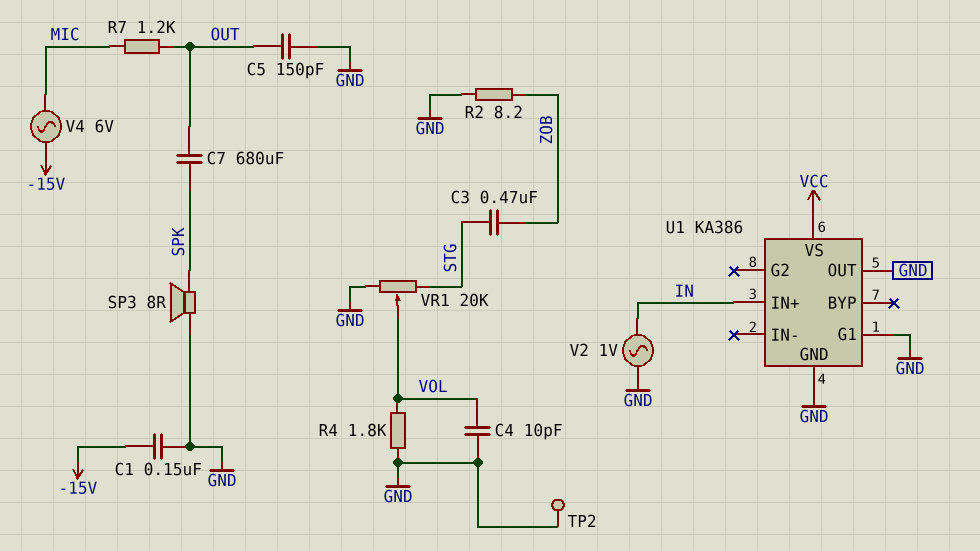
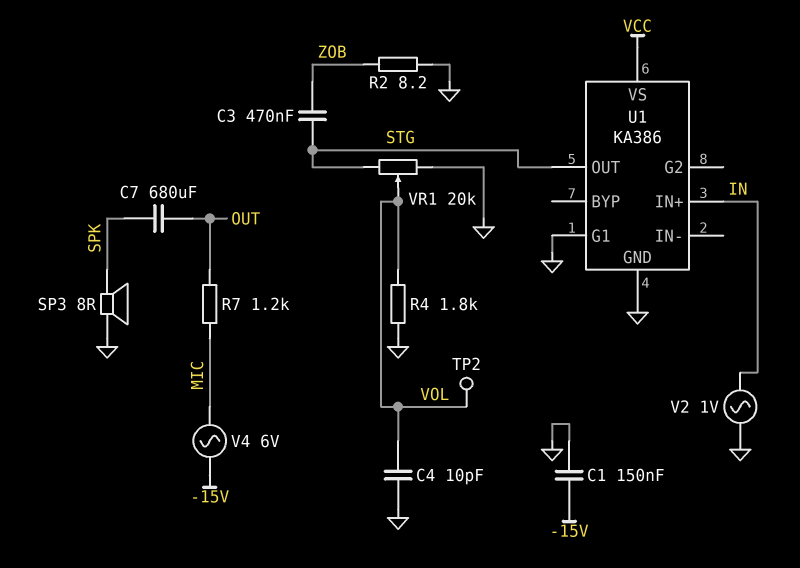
C5: 150pF (GND, OUT) -> none
TP2: test point (GND) -> test point (VOL)
U1 pin OUT: GND -> STG

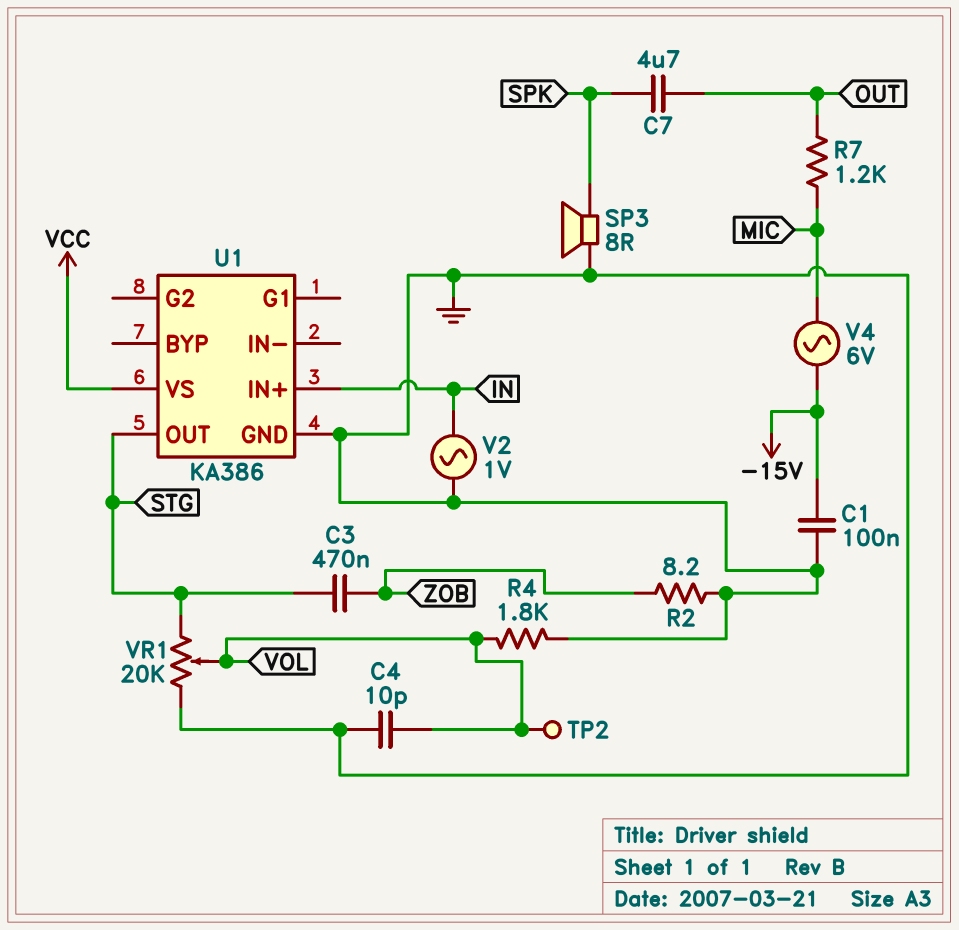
C1: 150nF (-15V, GND) -> 100nF (-15V, GND)
C7: 680uF (OUT, SPK) -> 4.7uF (OUT, SPK)
U1 pin G1: GND -> none

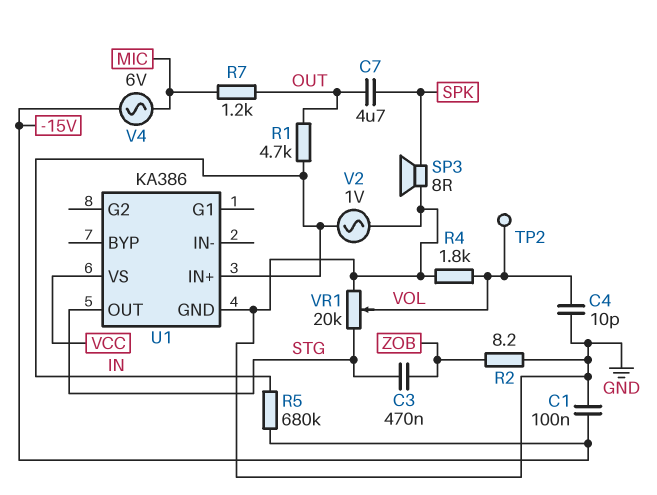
R1: none -> 4.7k (IN, OUT)
R5: none -> 680k (-15V, IN)

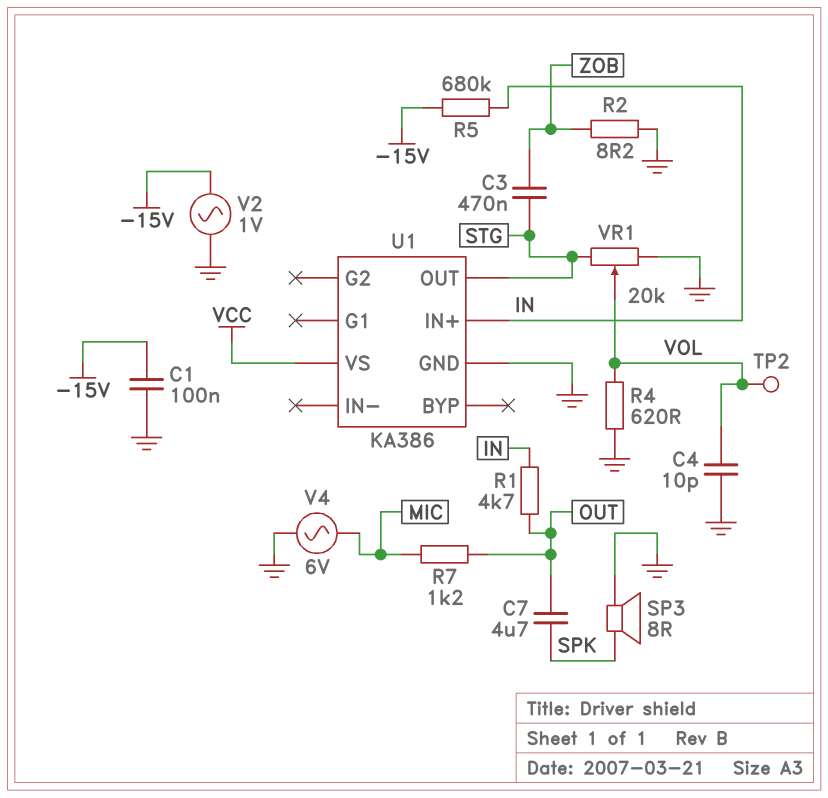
R4: 1.8k (GND, VOL) -> 620 (GND, VOL)
V2: AC 1V (GND, IN) -> AC 1V (-15V, GND)
V4: AC 6V (-15V, MIC) -> AC 6V (GND, MIC)

